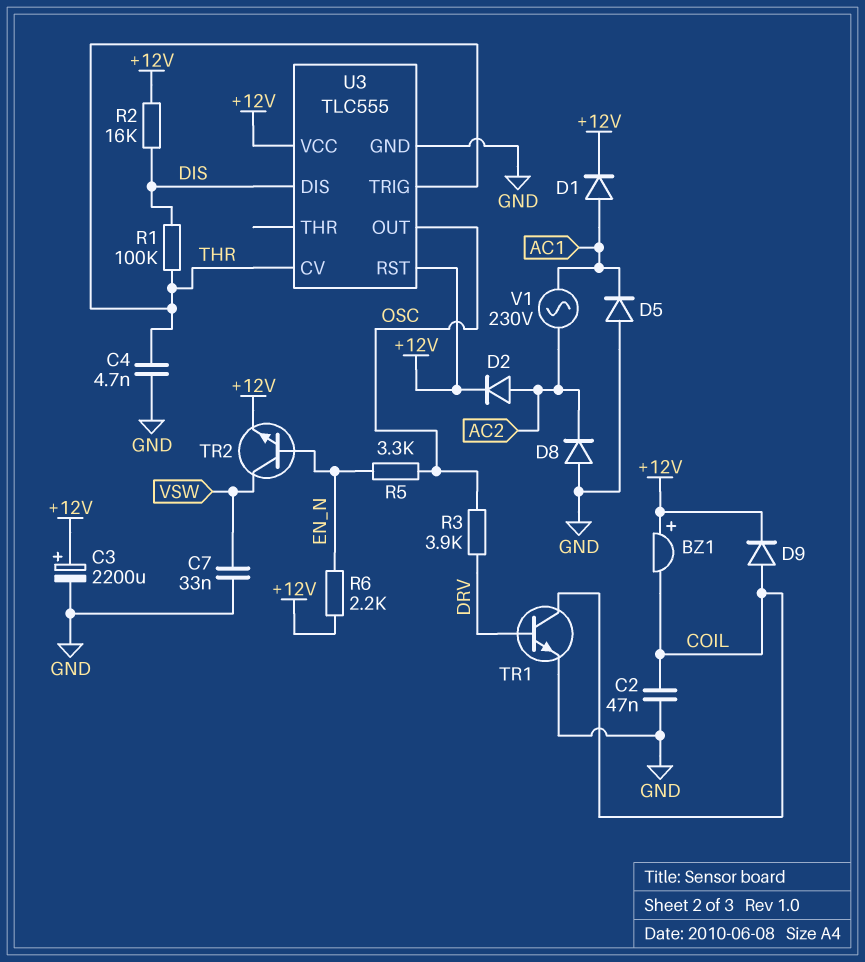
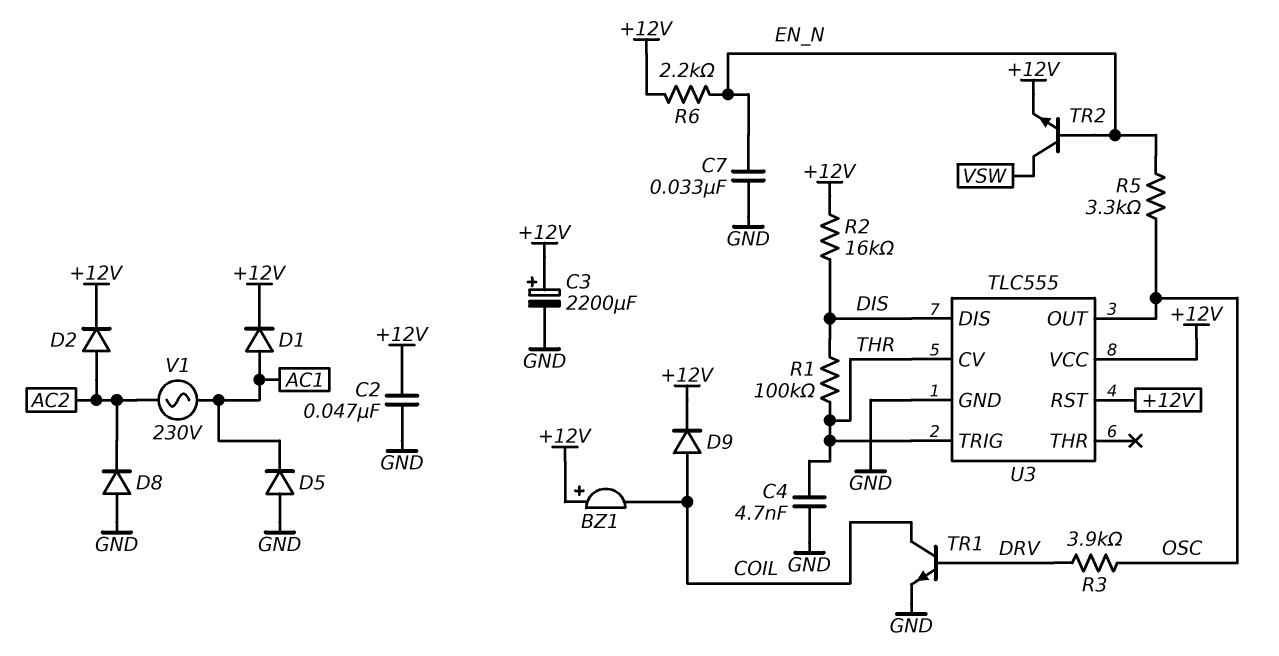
C2: 47nF (COIL, GND) -> 47nF (+12V, GND)
C7: 33nF (GND, VSW) -> 33nF (EN_N, GND)

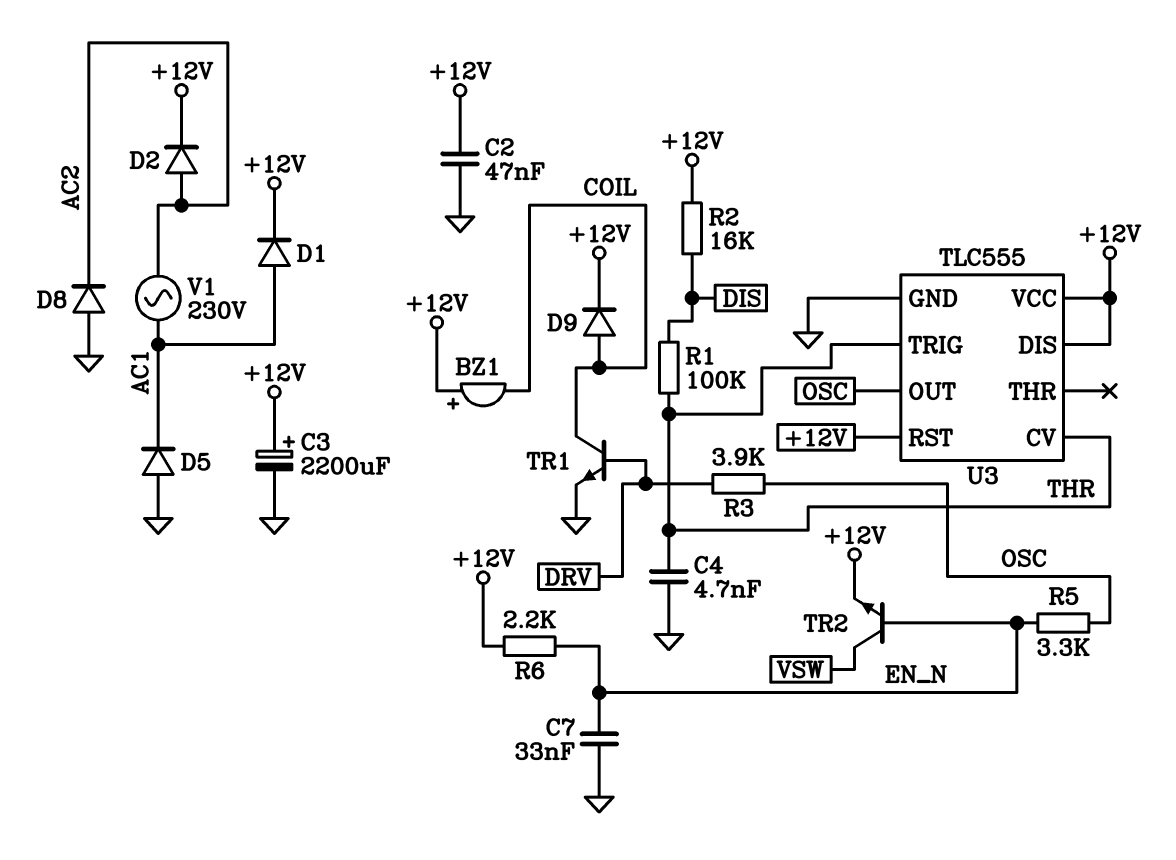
U3 pin DIS: DIS -> +12V

